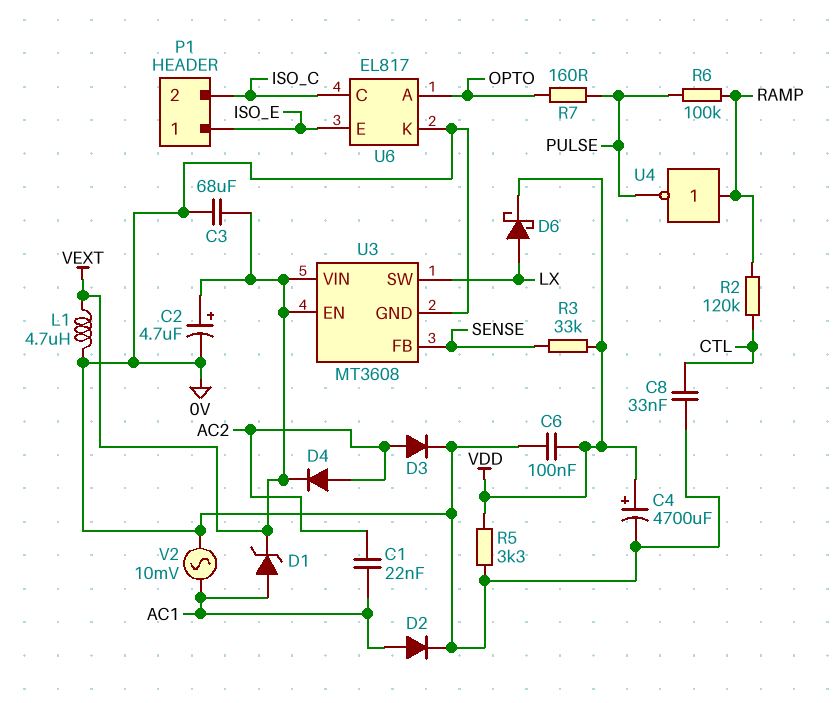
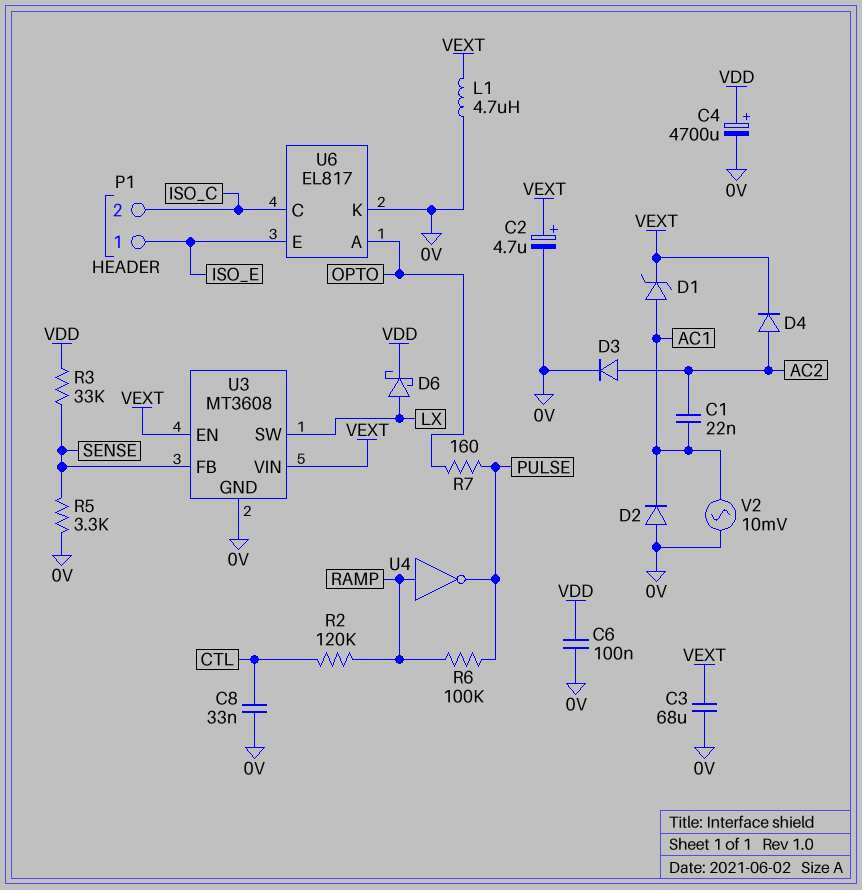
D2: diode (A AC1, K 0V) -> diode (A 0V, K AC1)
R5: 3.3k (0V, VDD) -> 3.3k (0V, SENSE)

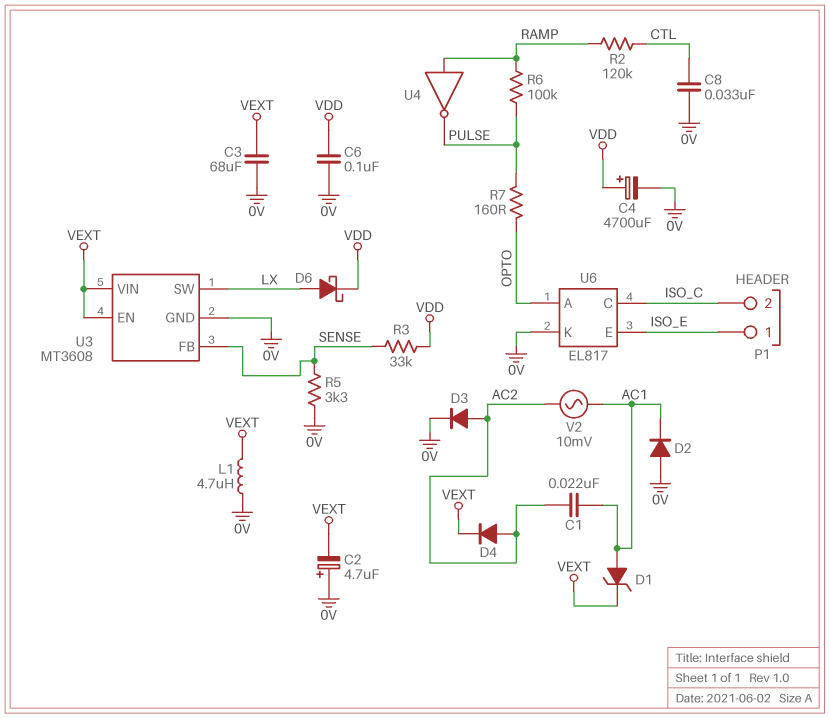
C2: 4.7uF (plus VEXT, minus 0V) -> 4.7uF (plus 0V, minus VEXT)
V2: AC 10mV (0V, AC1) -> AC 10mV (AC1, AC2)

